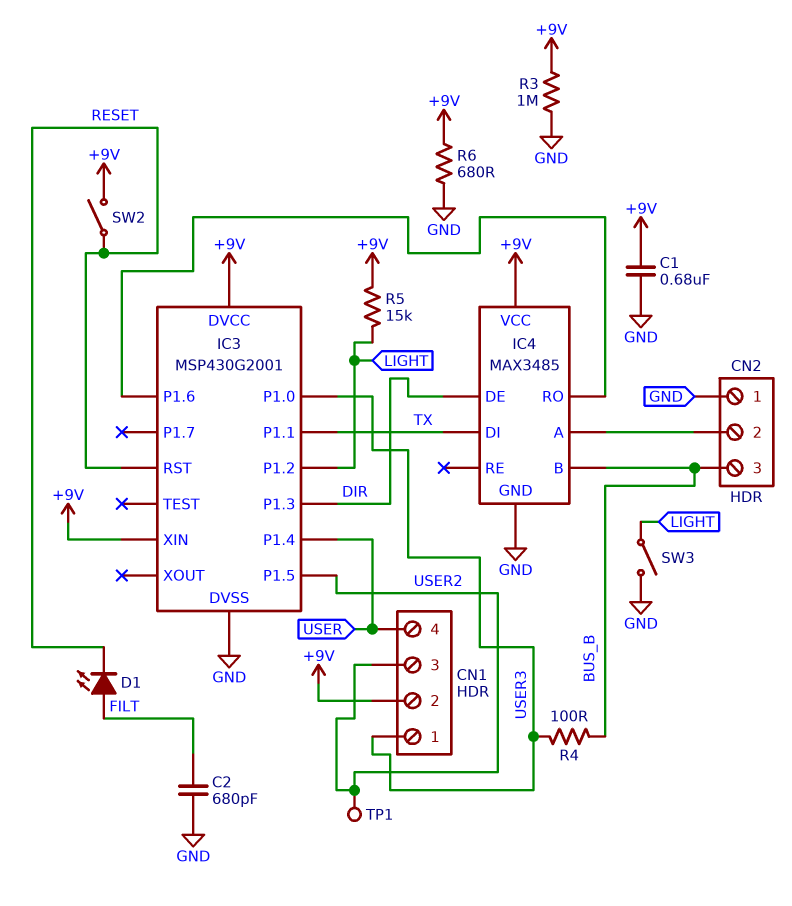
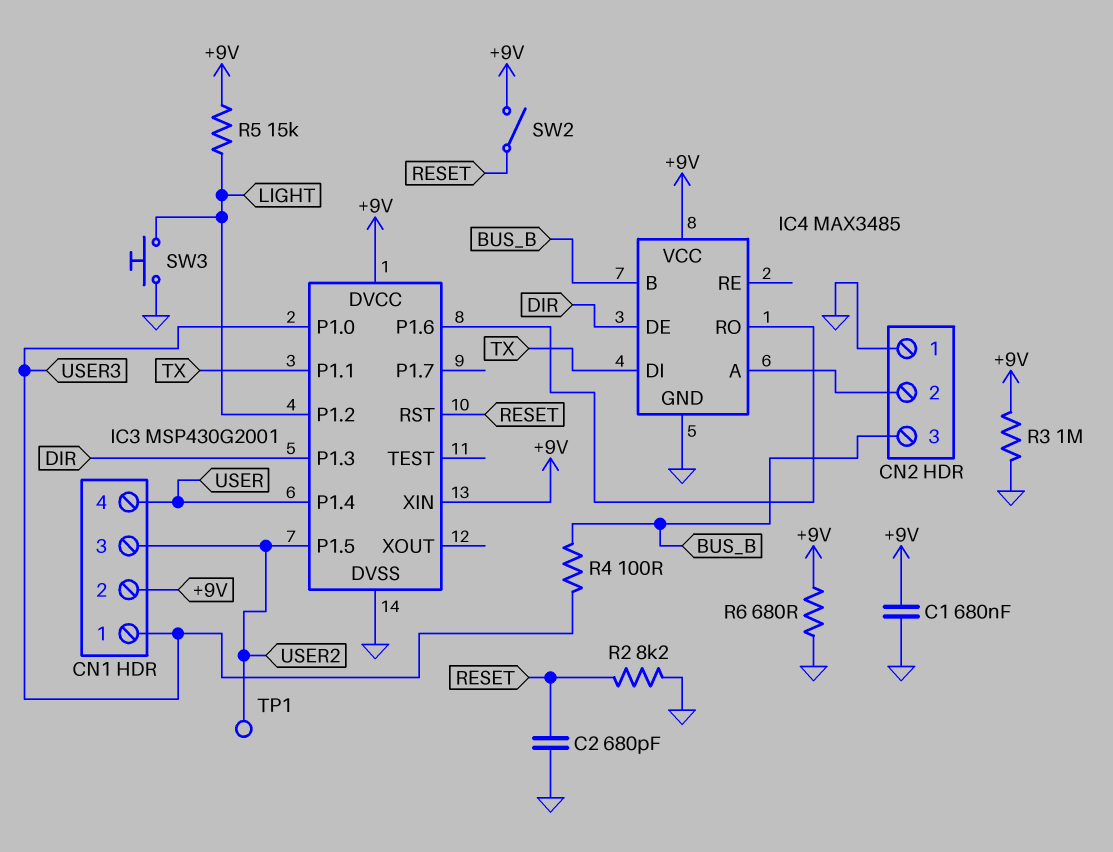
C2: 680pF (FILT, GND) -> 680pF (GND, RESET)
D1: LED (A FILT, K RESET) -> none
R2: none -> 8.2k (GND, RESET)
SW3: switch (GND, LIGHT) -> button (GND, LIGHT)

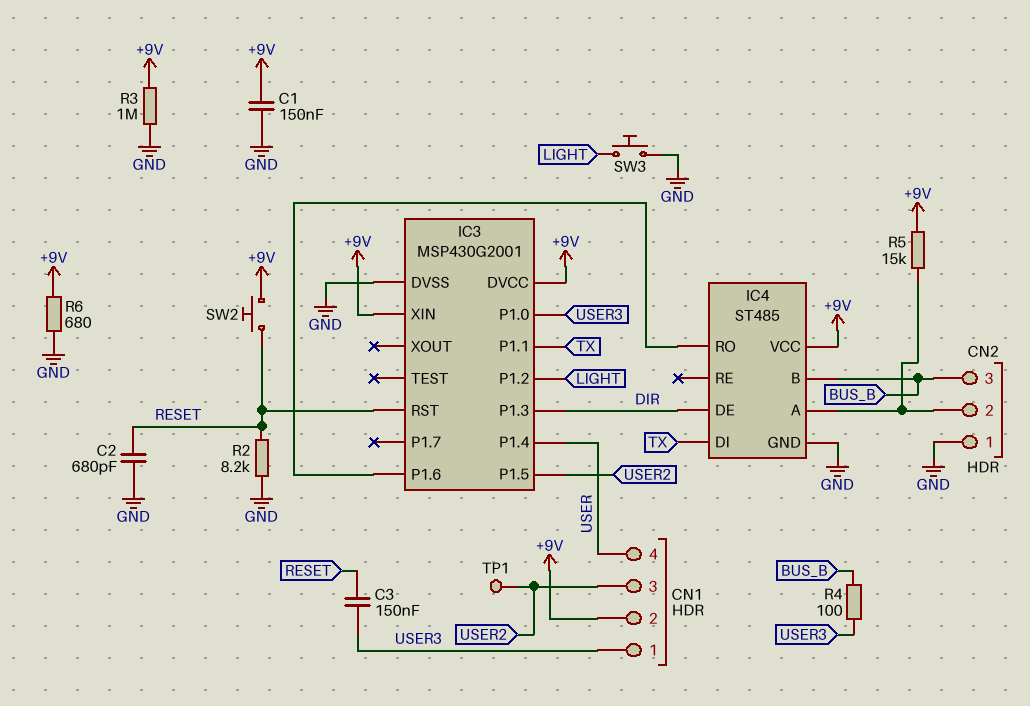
C1: 680nF (+9V, GND) -> 150nF (+9V, GND)
C3: none -> 150nF (RESET, USER3)
IC4: MAX3485 -> ST485
R5: 15k (+9V, LIGHT) -> 15k (+9V, CN2/2)
SW2: switch (+9V, RESET) -> button (+9V, RESET)

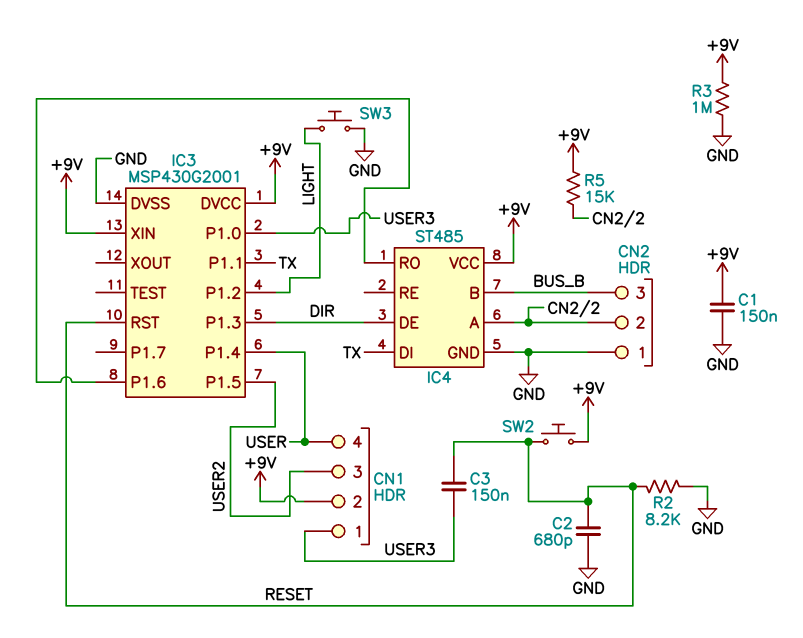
R4: 100 (BUS_B, USER3) -> none
R6: 680 (+9V, GND) -> none
TP1: test point (USER2) -> none

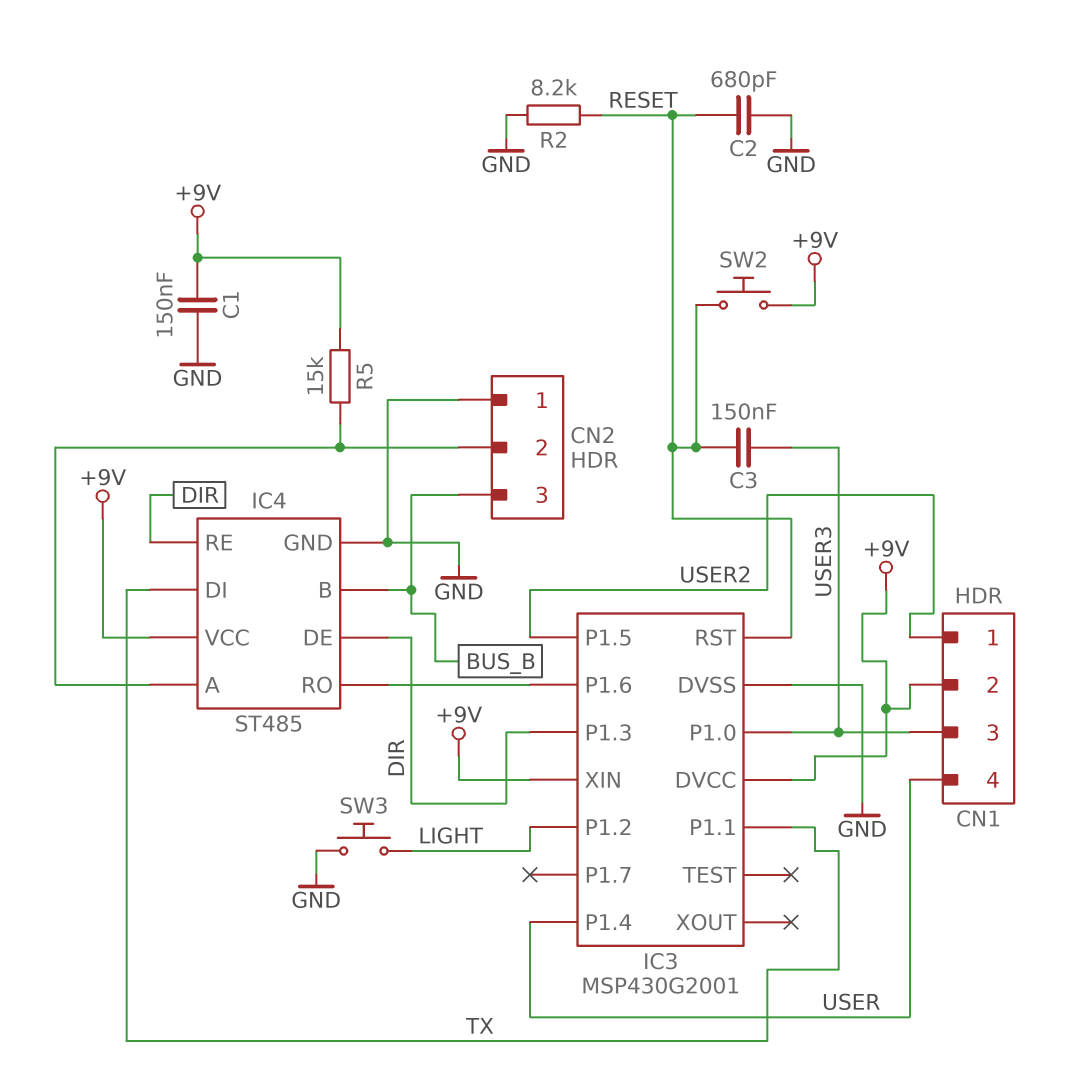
CN1 pin 1: USER3 -> USER2
CN1 pin 3: USER2 -> USER3
IC4 pin RE: none -> DIR
R3: 1M (+9V, GND) -> none

